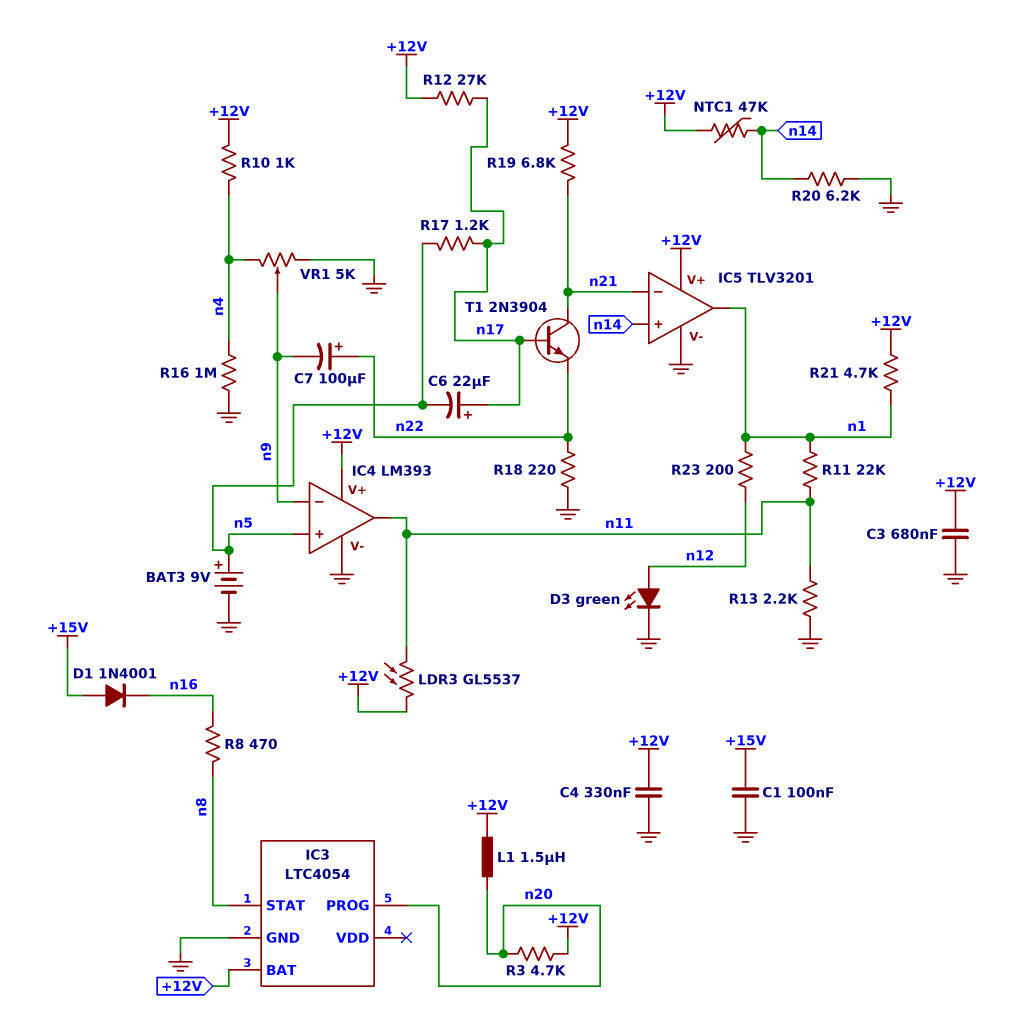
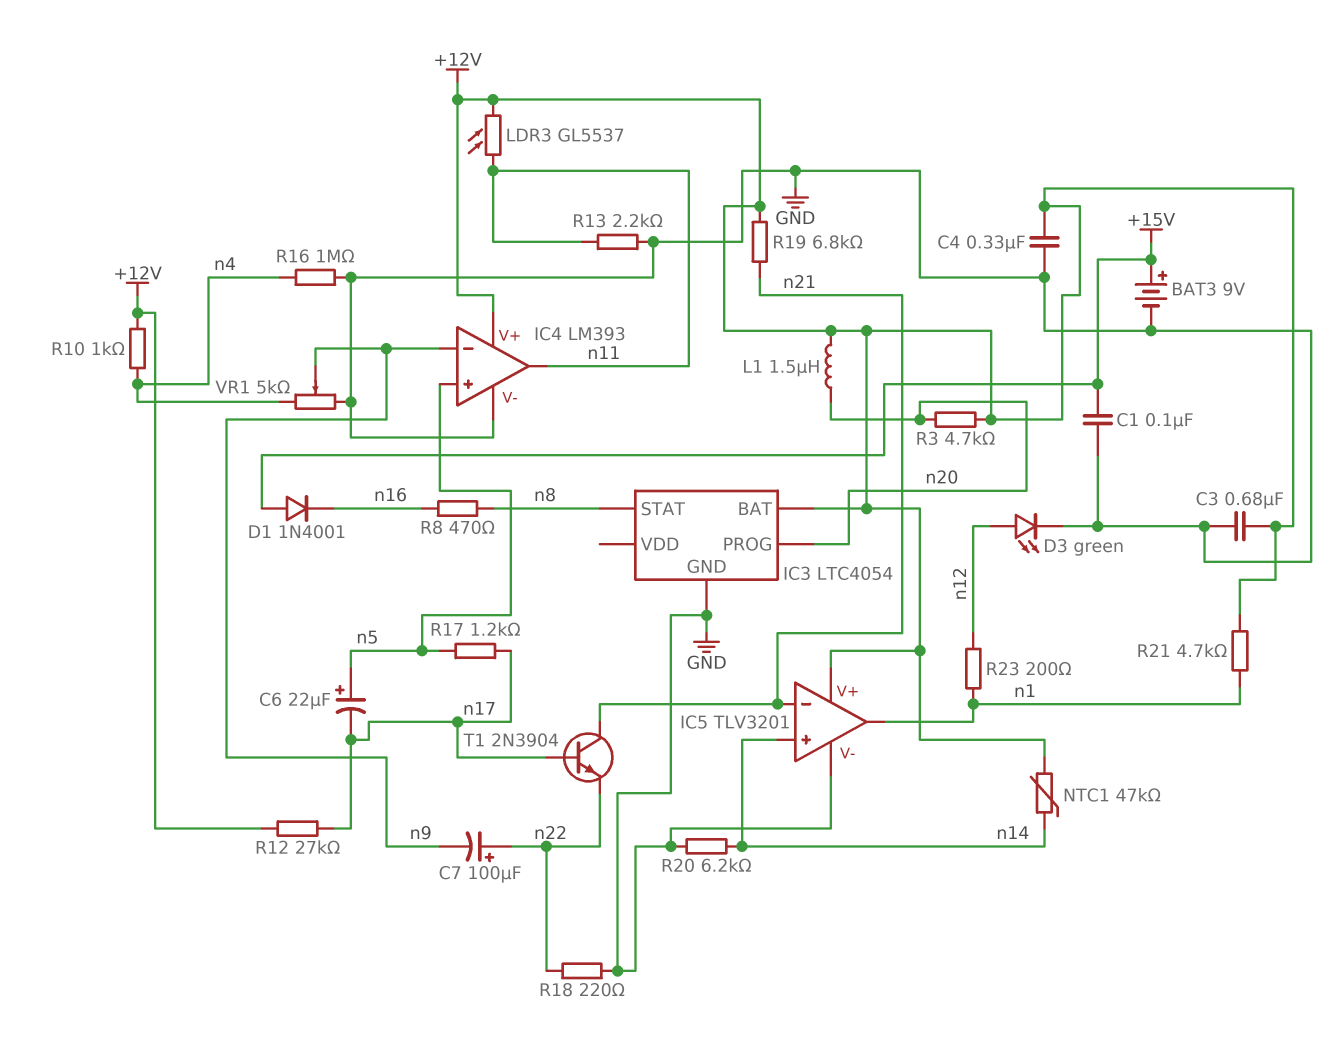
BAT3: 9V (plus n5, minus GND) -> 9V (plus +15V, minus GND)
C6: 22uF (plus n17, minus n5) -> 22uF (plus n5, minus n17)
R11: 22k (n1, n11) -> none

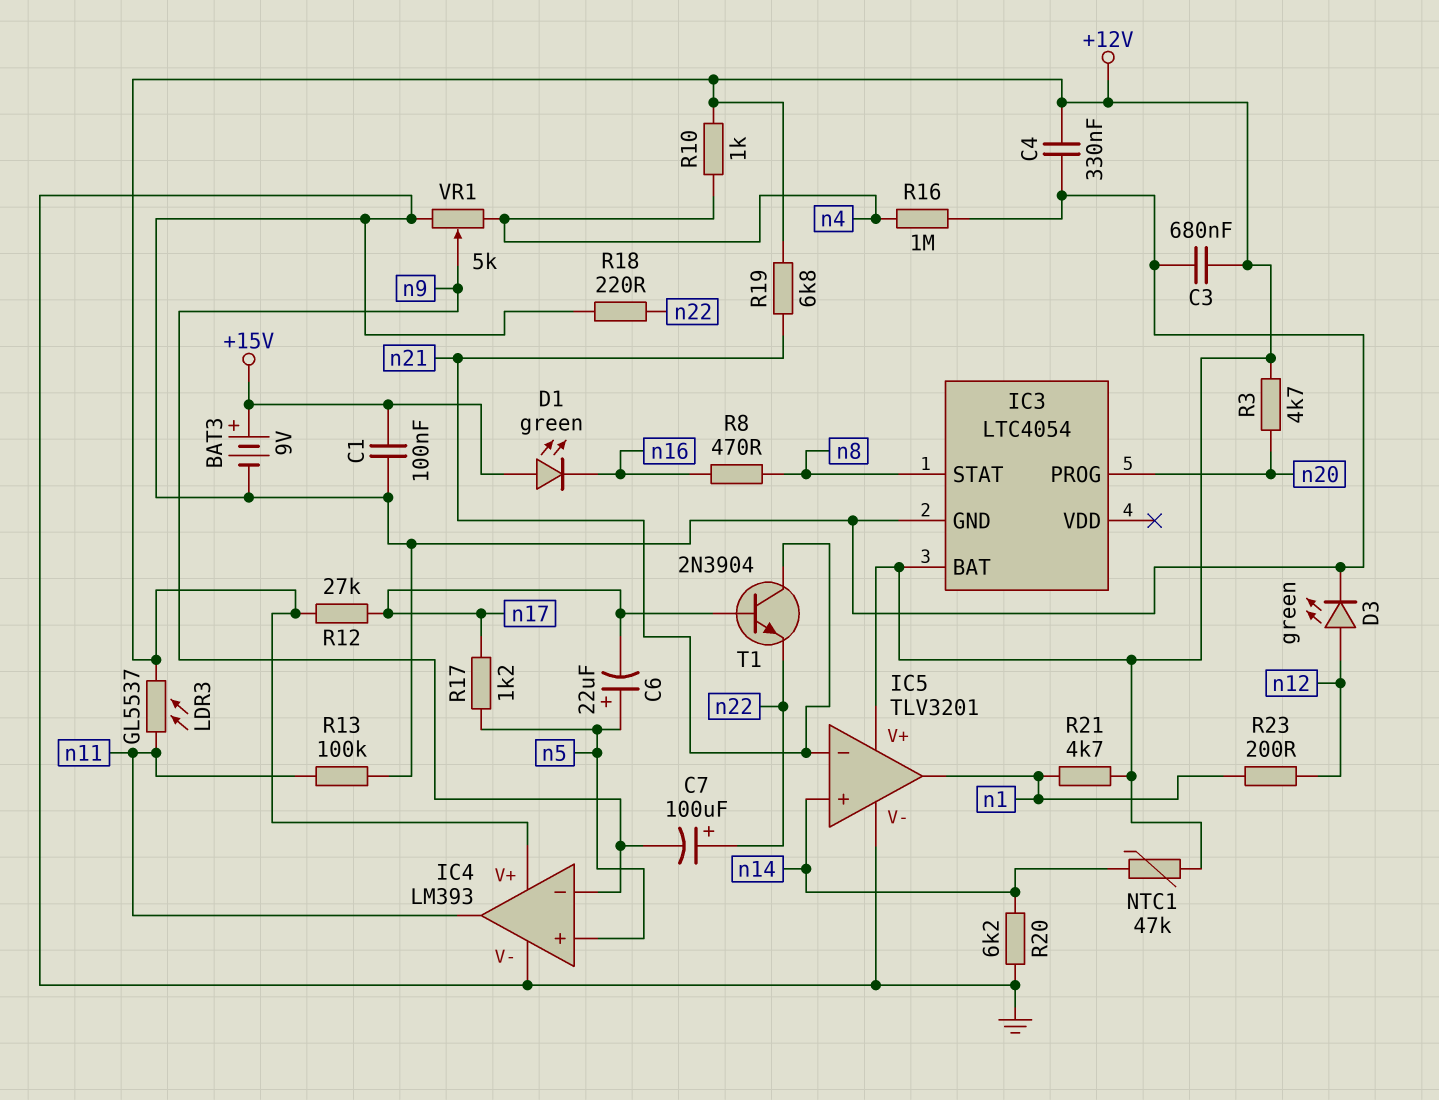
D1: diode 1N4001 (A +15V, K n16) -> LED green (A +15V, K n16)
L1: 1.5uH (+12V, n20) -> none
R13: 2.2k (GND, n11) -> 100k (GND, n11)

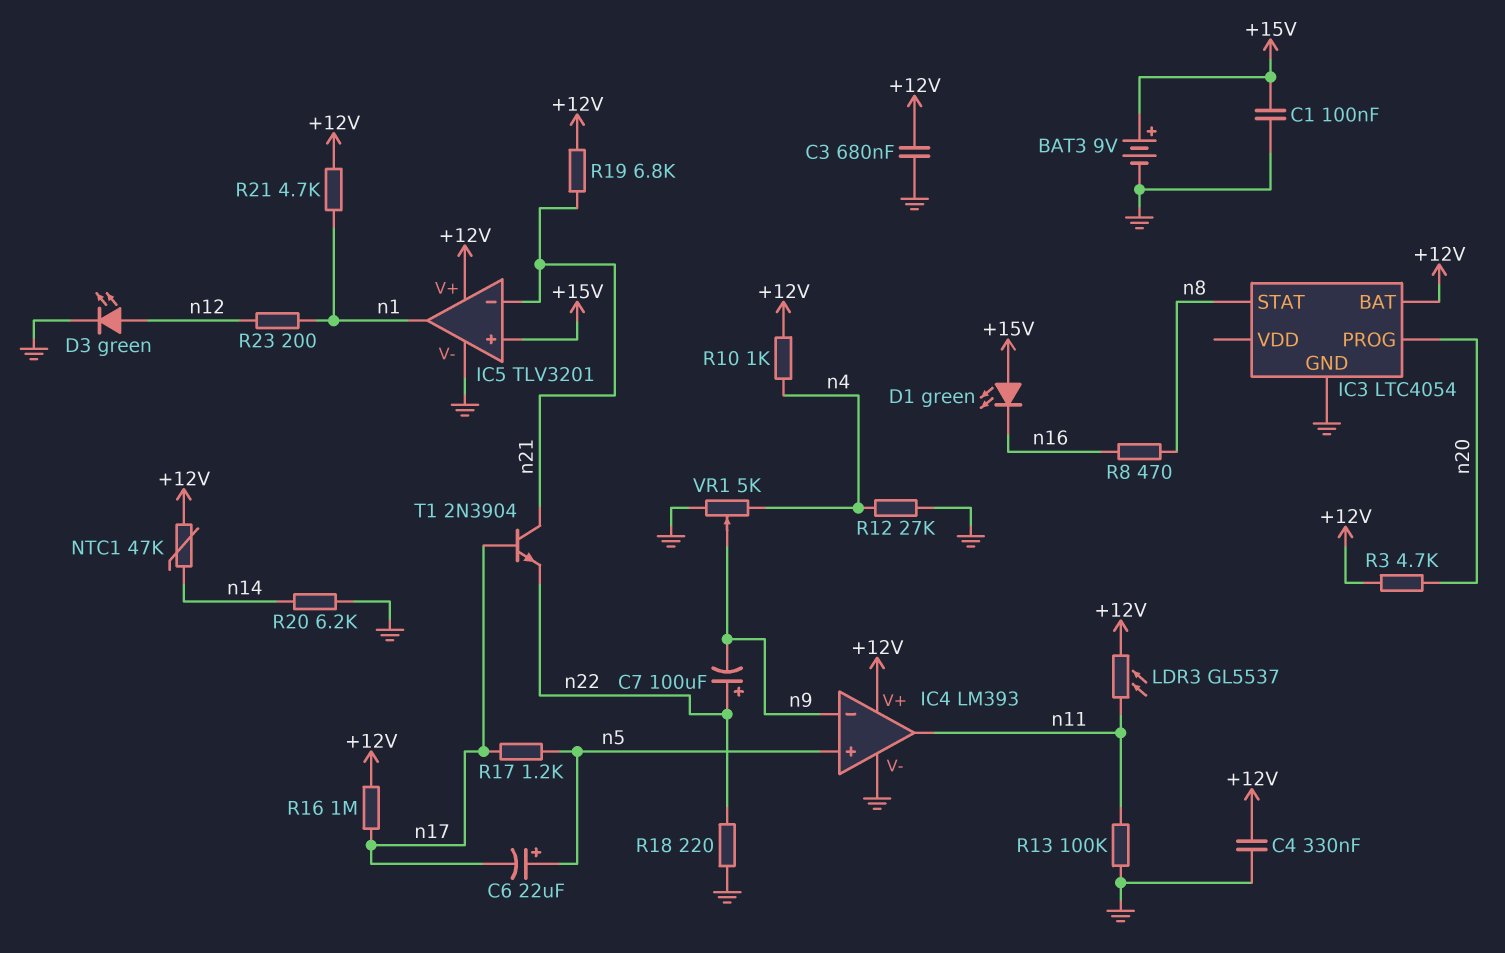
IC5 pin in+: n14 -> +15V
R12: 27k (+12V, n17) -> 27k (GND, n4)
R16: 1M (GND, n4) -> 1M (+12V, n17)

